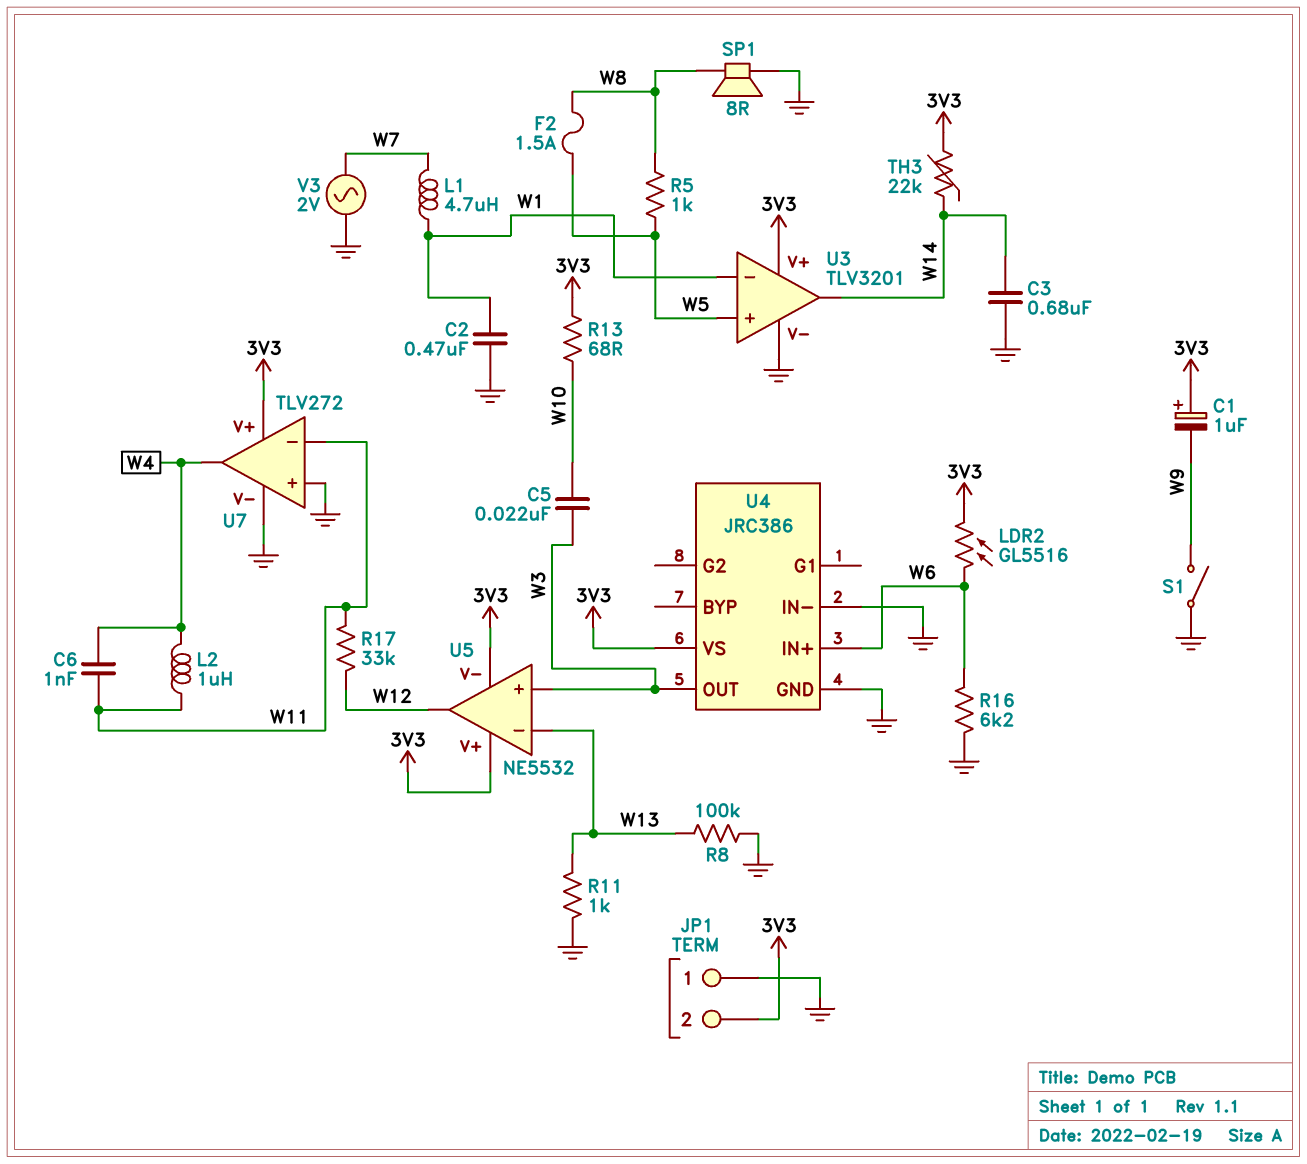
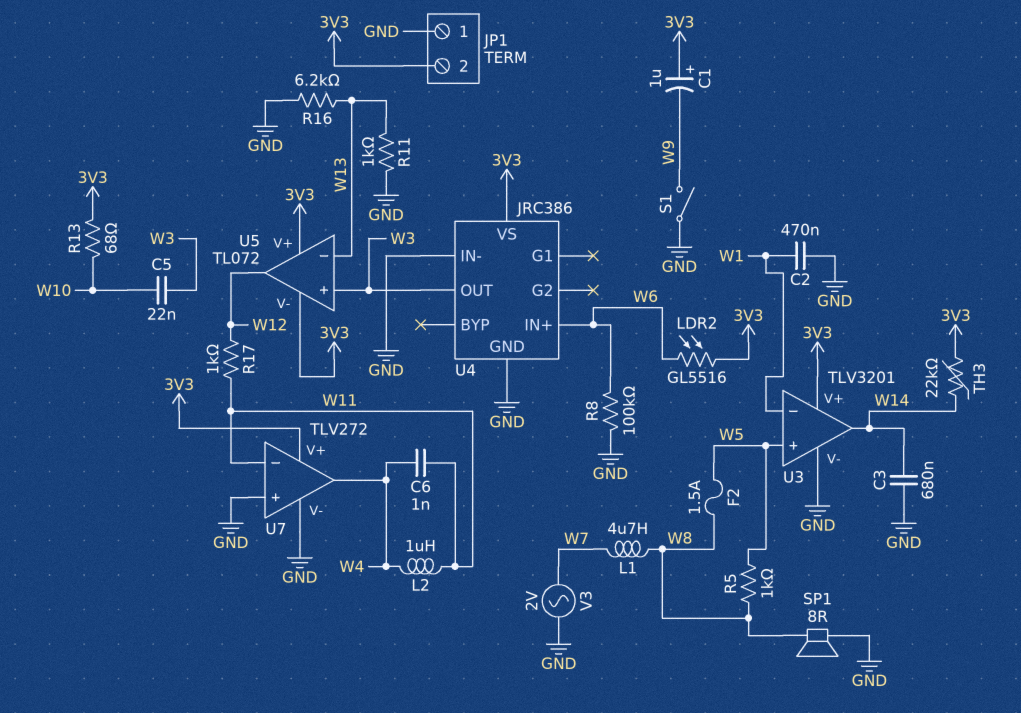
L1: 4.7uH (W1, W7) -> 4.7uH (W7, W8)
R8: 100k (GND, W13) -> 100k (GND, W6)
R16: 6.2k (GND, W6) -> 6.2k (GND, W13)
R17: 33k (W11, W12) -> 1k (W11, W12)
U5: NE5532 -> TL072

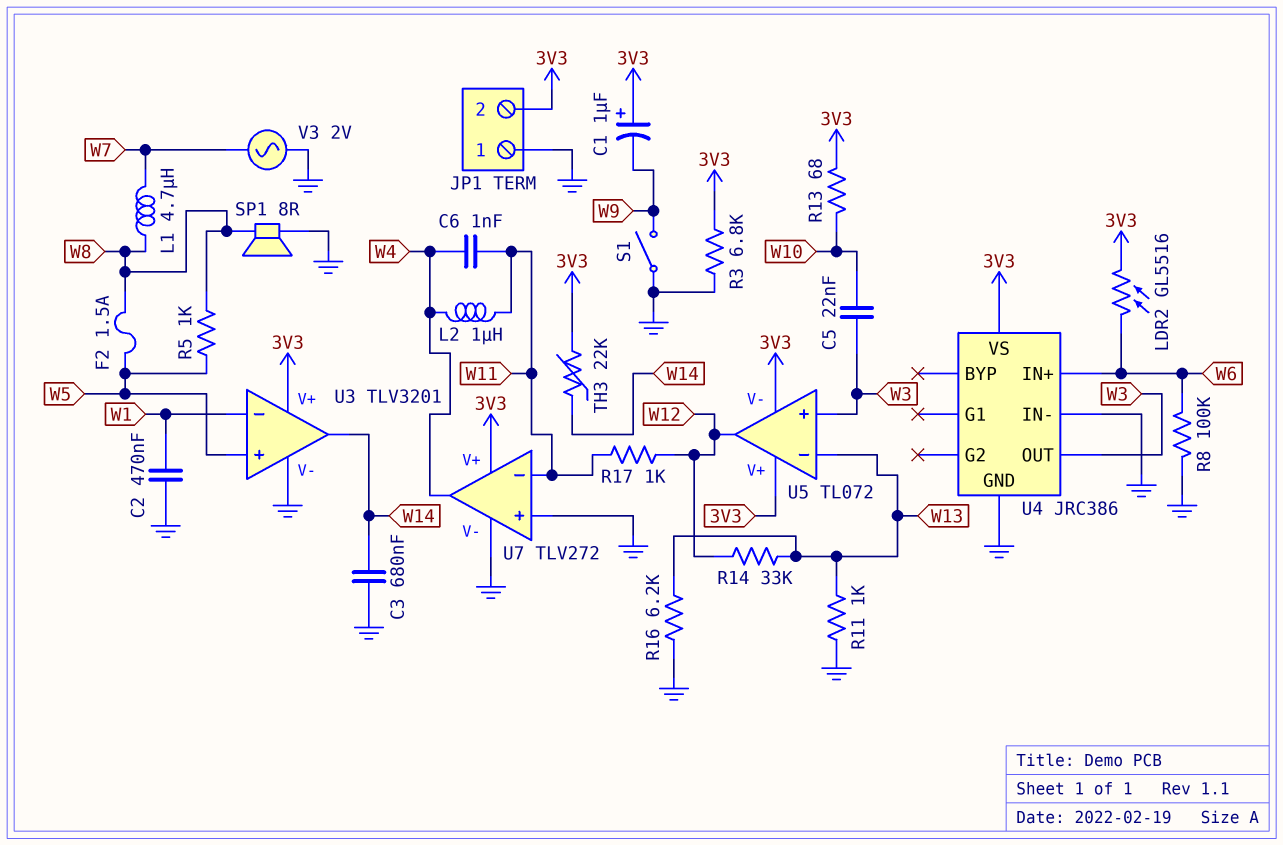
R3: none -> 6.8k (3V3, GND)
R14: none -> 33k (W12, W13)

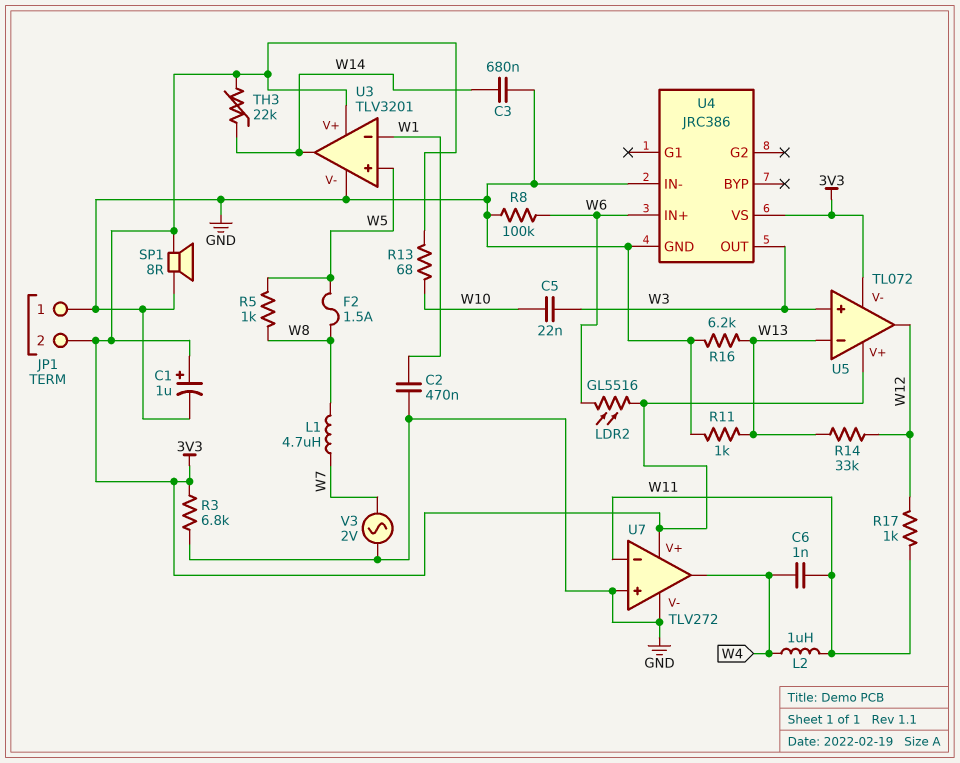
C1: 1uF (plus 3V3, minus W9) -> 1uF (plus 3V3, minus GND)
S1: switch (GND, W9) -> none
SP1: speaker 8R (GND, W8) -> speaker 8R (3V3, GND)

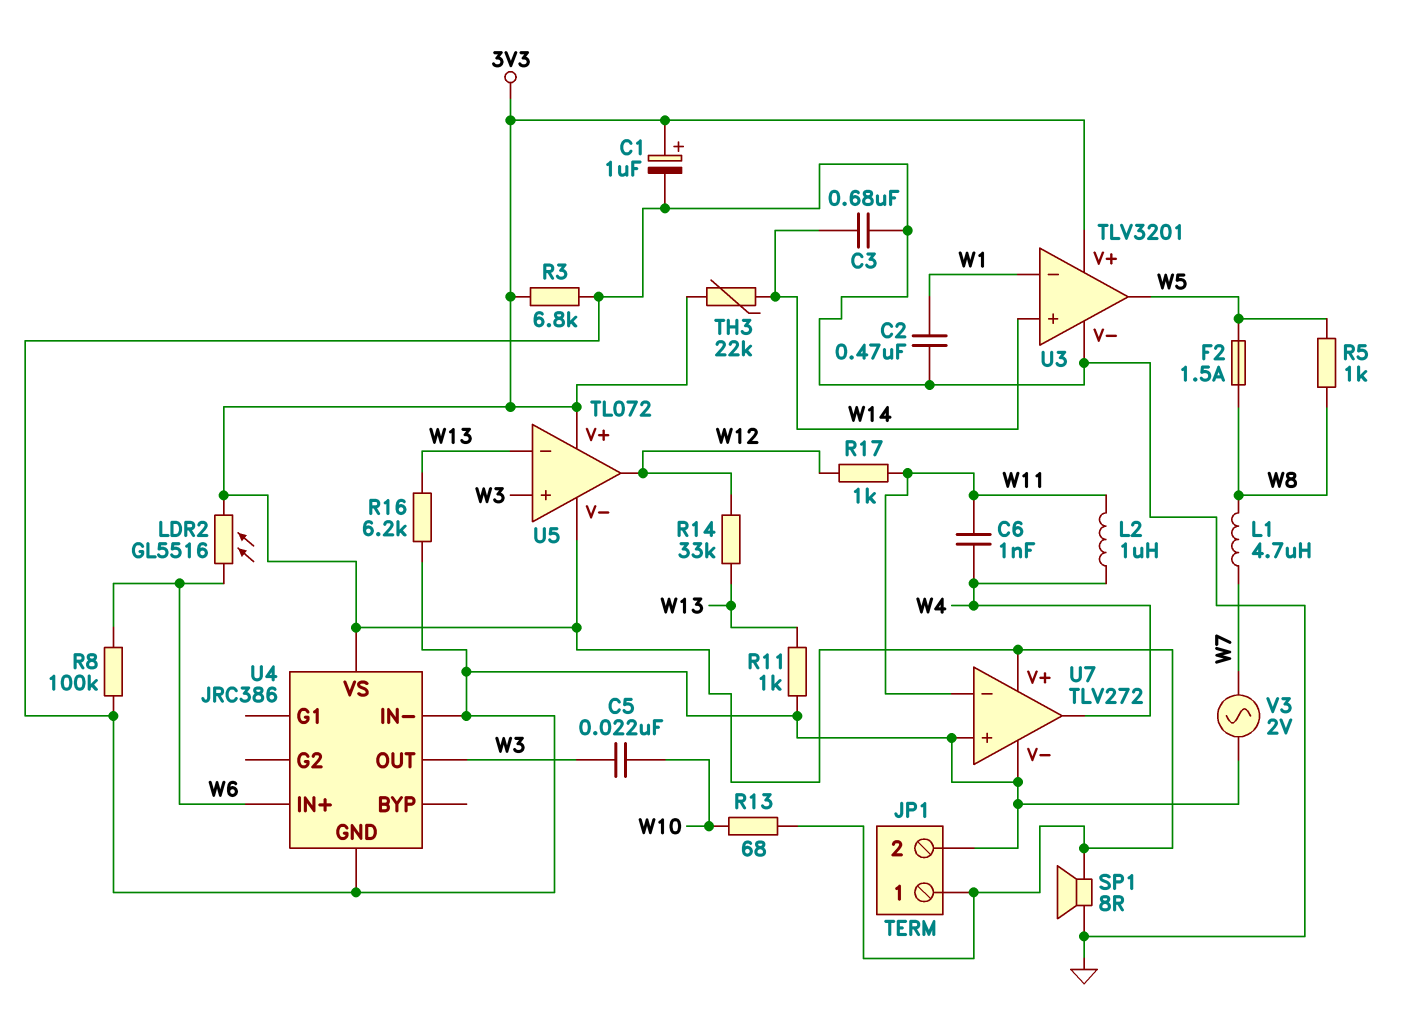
JP1 pin 1: GND -> 3V3
JP1 pin 2: 3V3 -> GND
U3 pin in+: W5 -> W14
U3 pin out: W14 -> W5

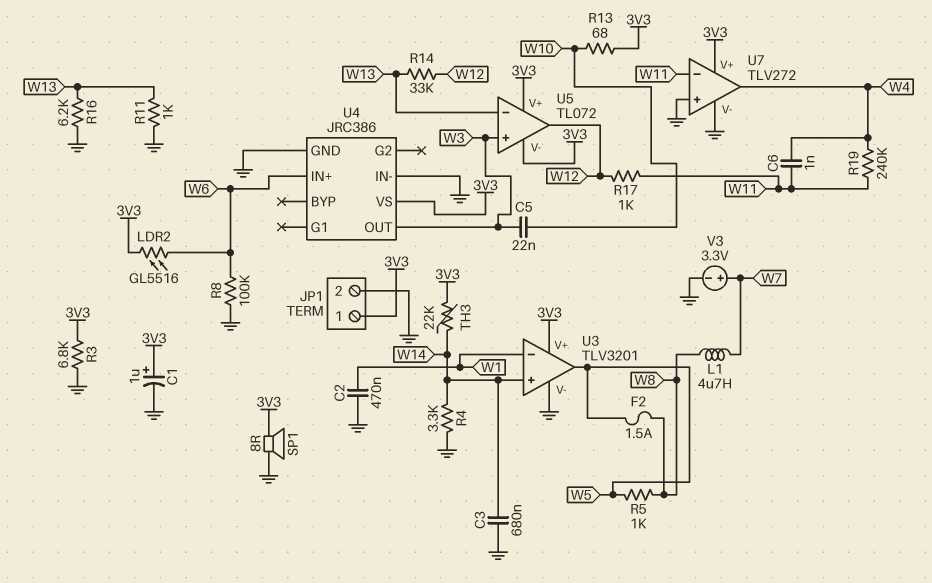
L2: 1uH (W4, W11) -> none
R4: none -> 3.3k (GND, W14)
R19: none -> 240k (W4, W11)
V3: AC 2V (GND, W7) -> 3.3V (plus W7, minus GND)

